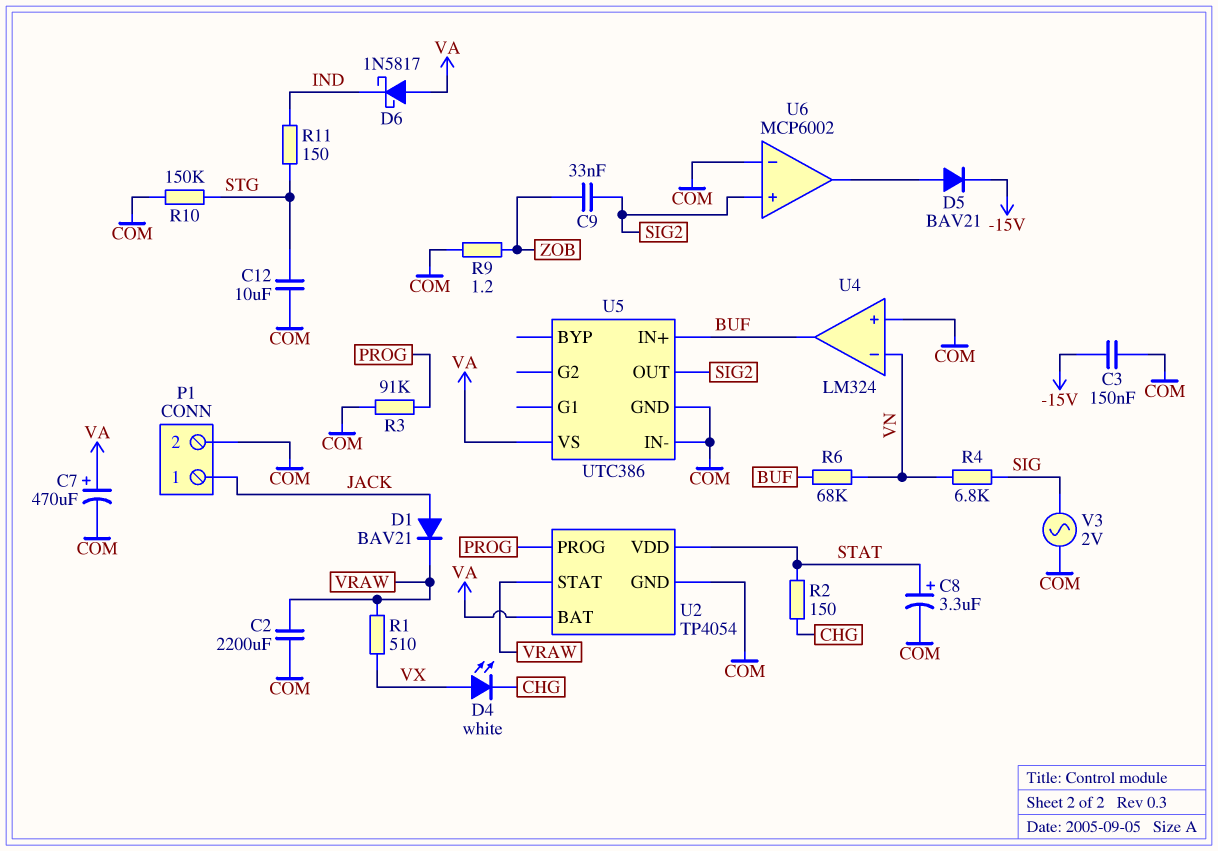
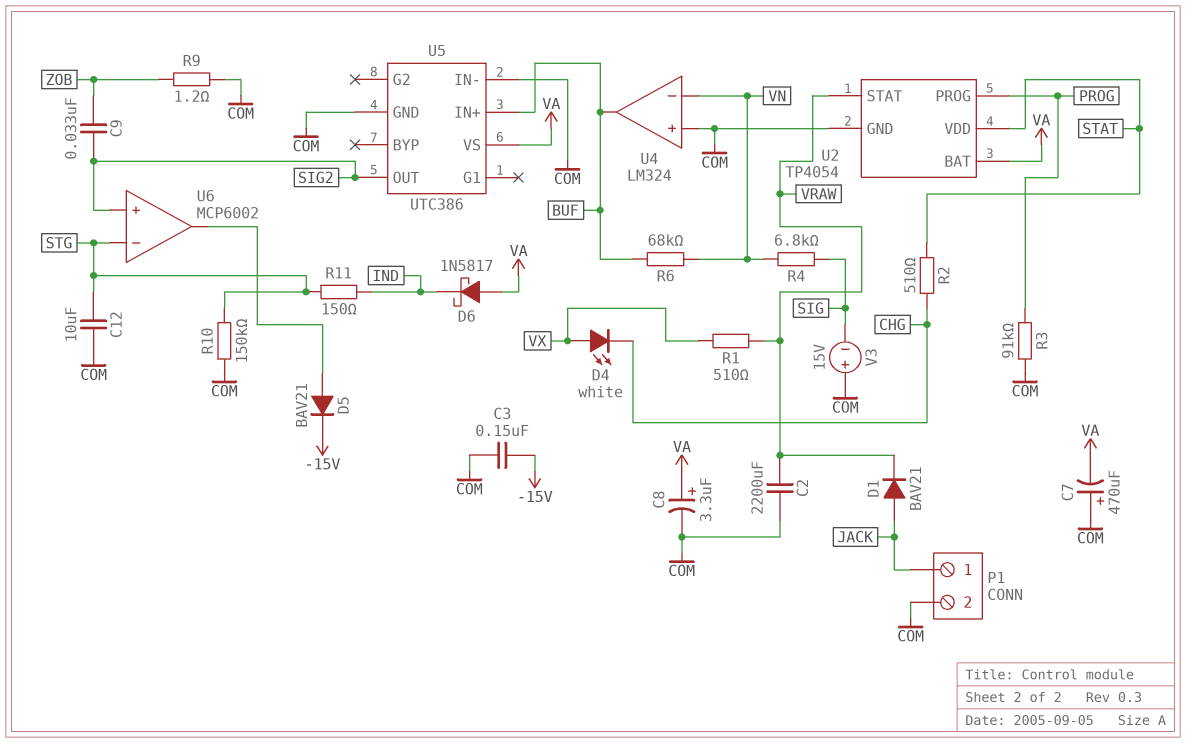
C7: 470uF (plus VA, minus COM) -> 470uF (plus COM, minus VA)
C8: 3.3uF (plus STAT, minus COM) -> 3.3uF (plus VA, minus COM)
R2: 150 (CHG, STAT) -> 510 (CHG, STAT)
U6 pin in-: COM -> STG
V3: AC 2V (COM, SIG) -> 15V (plus COM, minus SIG)

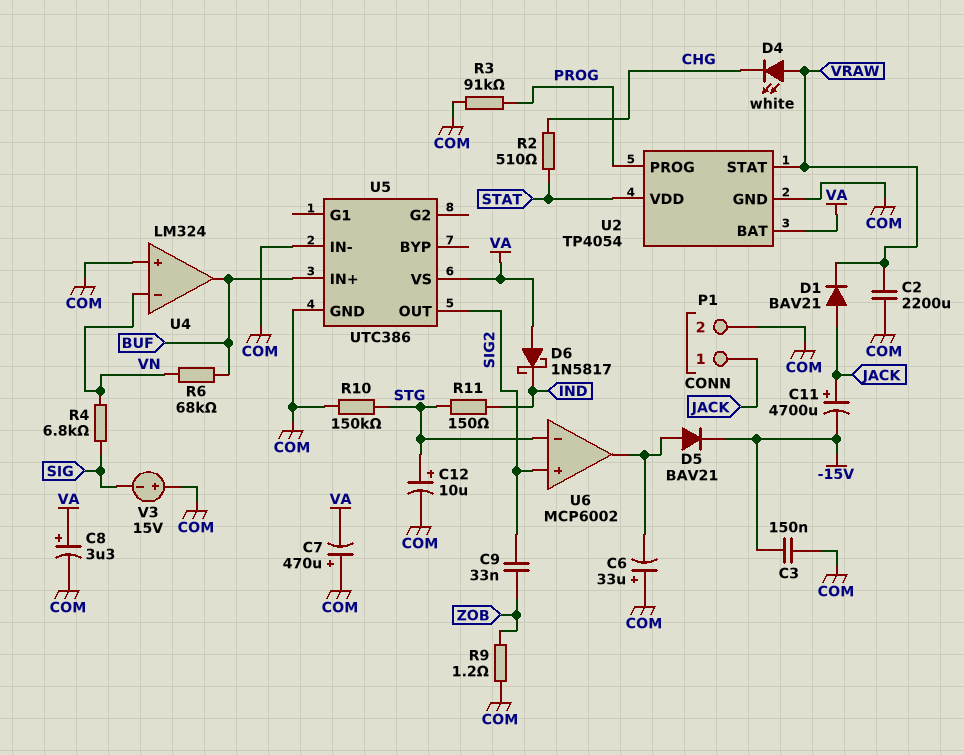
C6: none -> 33uF (plus COM, minus U6/out)
C11: none -> 4700uF (plus JACK, minus -15V)
C12: 10uF (COM, STG) -> 10uF (plus STG, minus COM)
D4: LED white (A VX, K CHG) -> LED white (A VRAW, K CHG)
R1: 510 (VRAW, VX) -> none

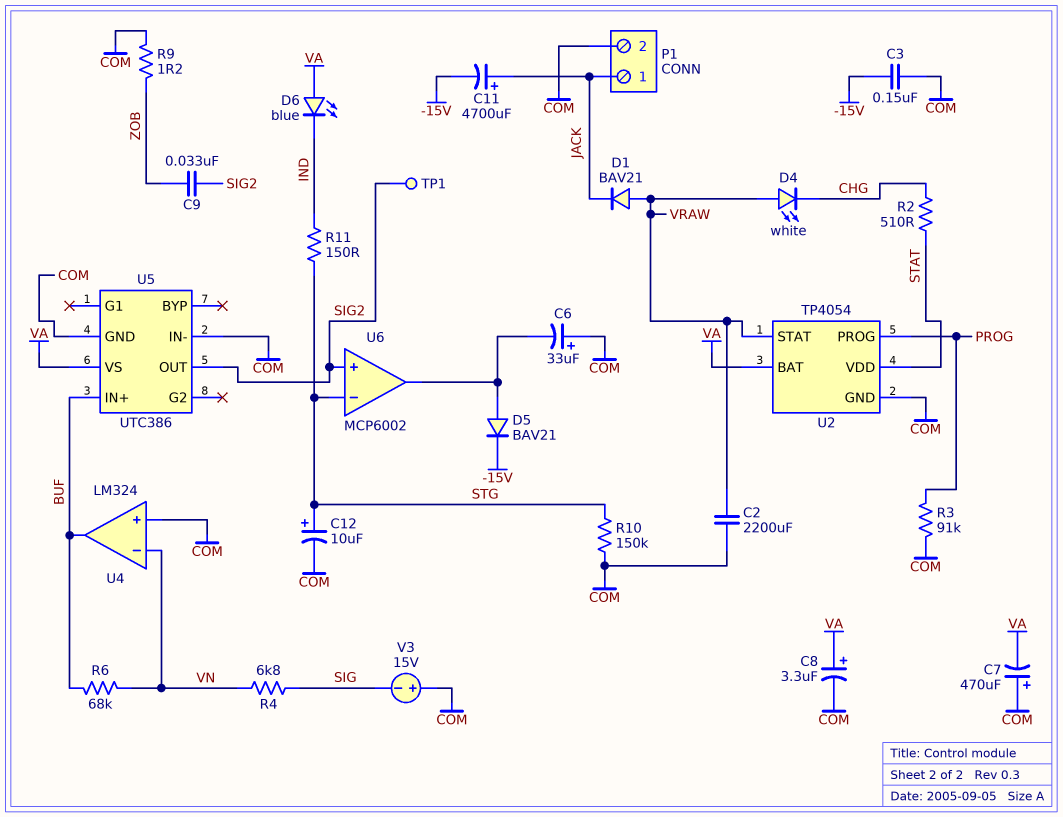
D1: diode BAV21 (A JACK, K VRAW) -> diode BAV21 (A VRAW, K JACK)
D6: schottky 1N5817 (A VA, K IND) -> LED blue (A VA, K IND)
TP1: none -> test point (SIG2)

